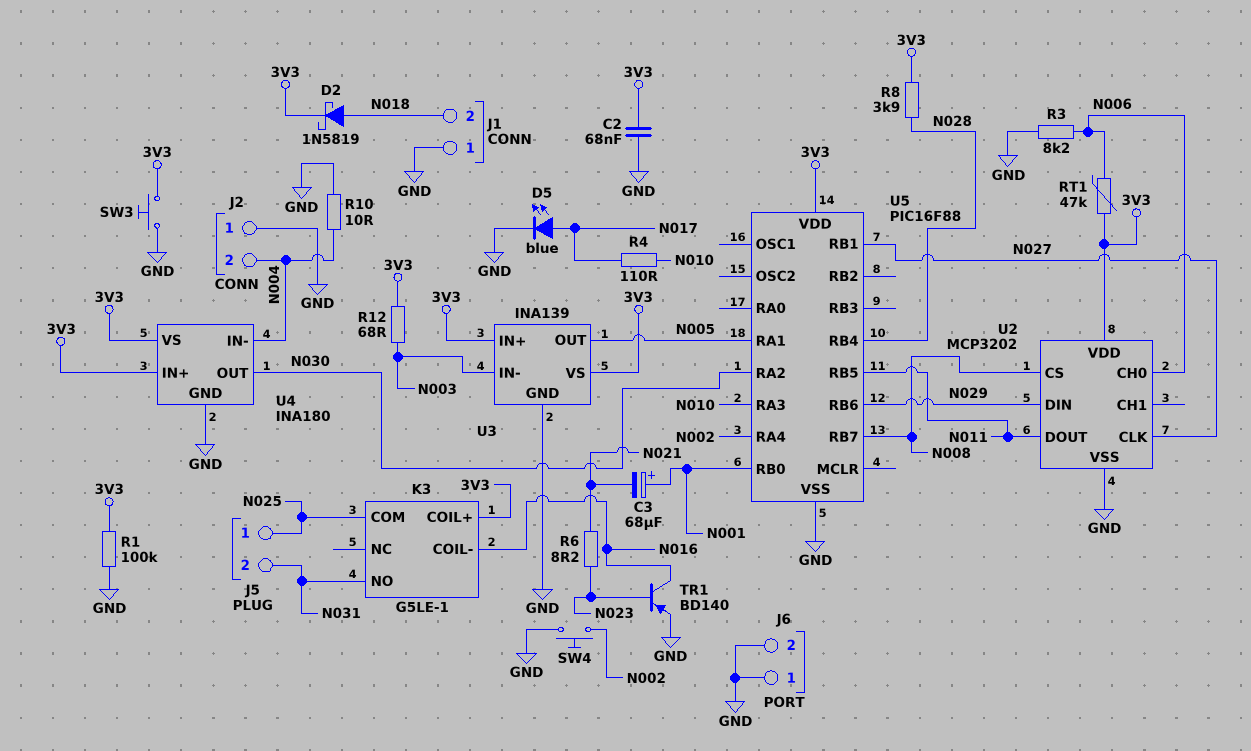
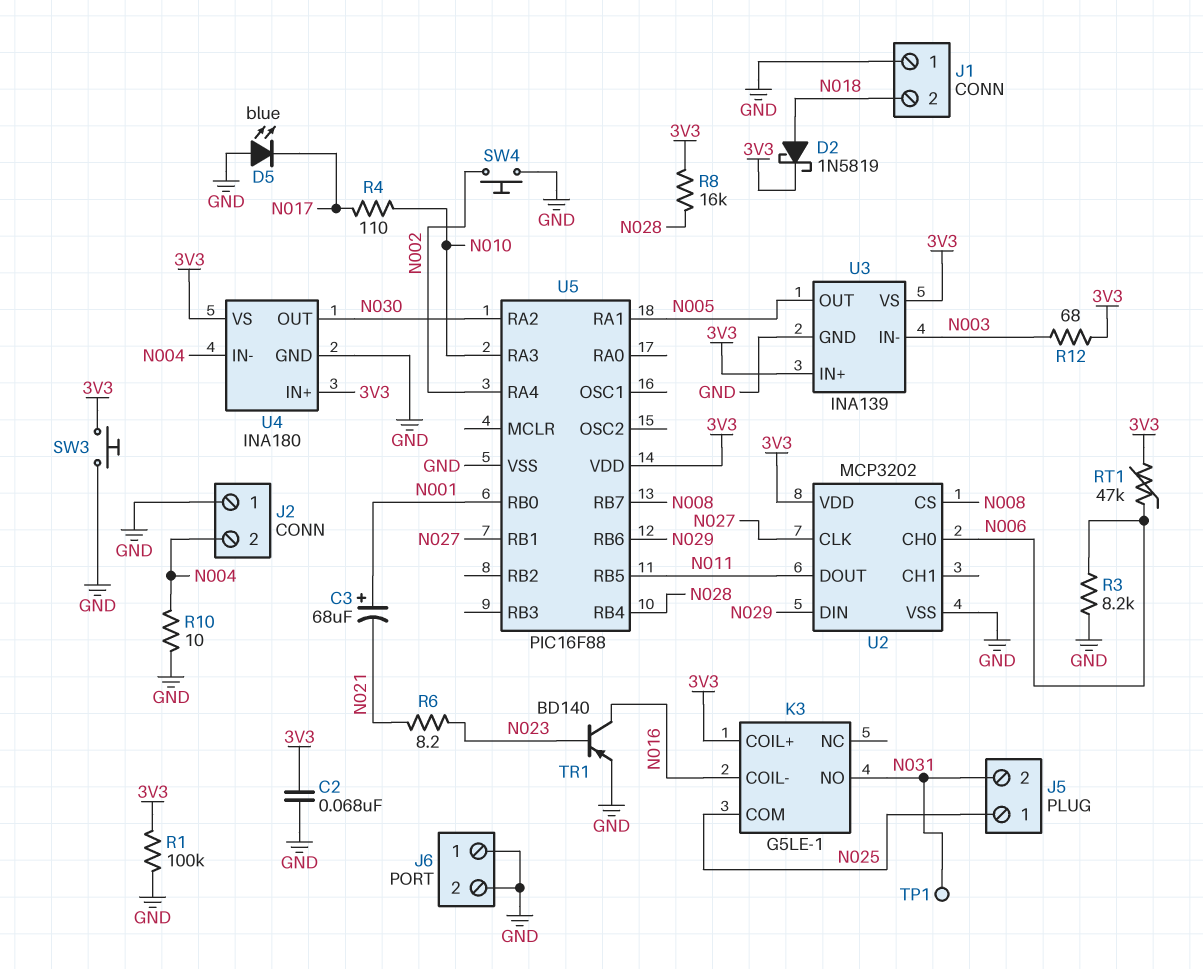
D5: LED blue (A N017, K GND) -> LED blue (A GND, K N017)
R8: 3.9k (3V3, N028) -> 16k (3V3, N028)
TP1: none -> test point (N031)

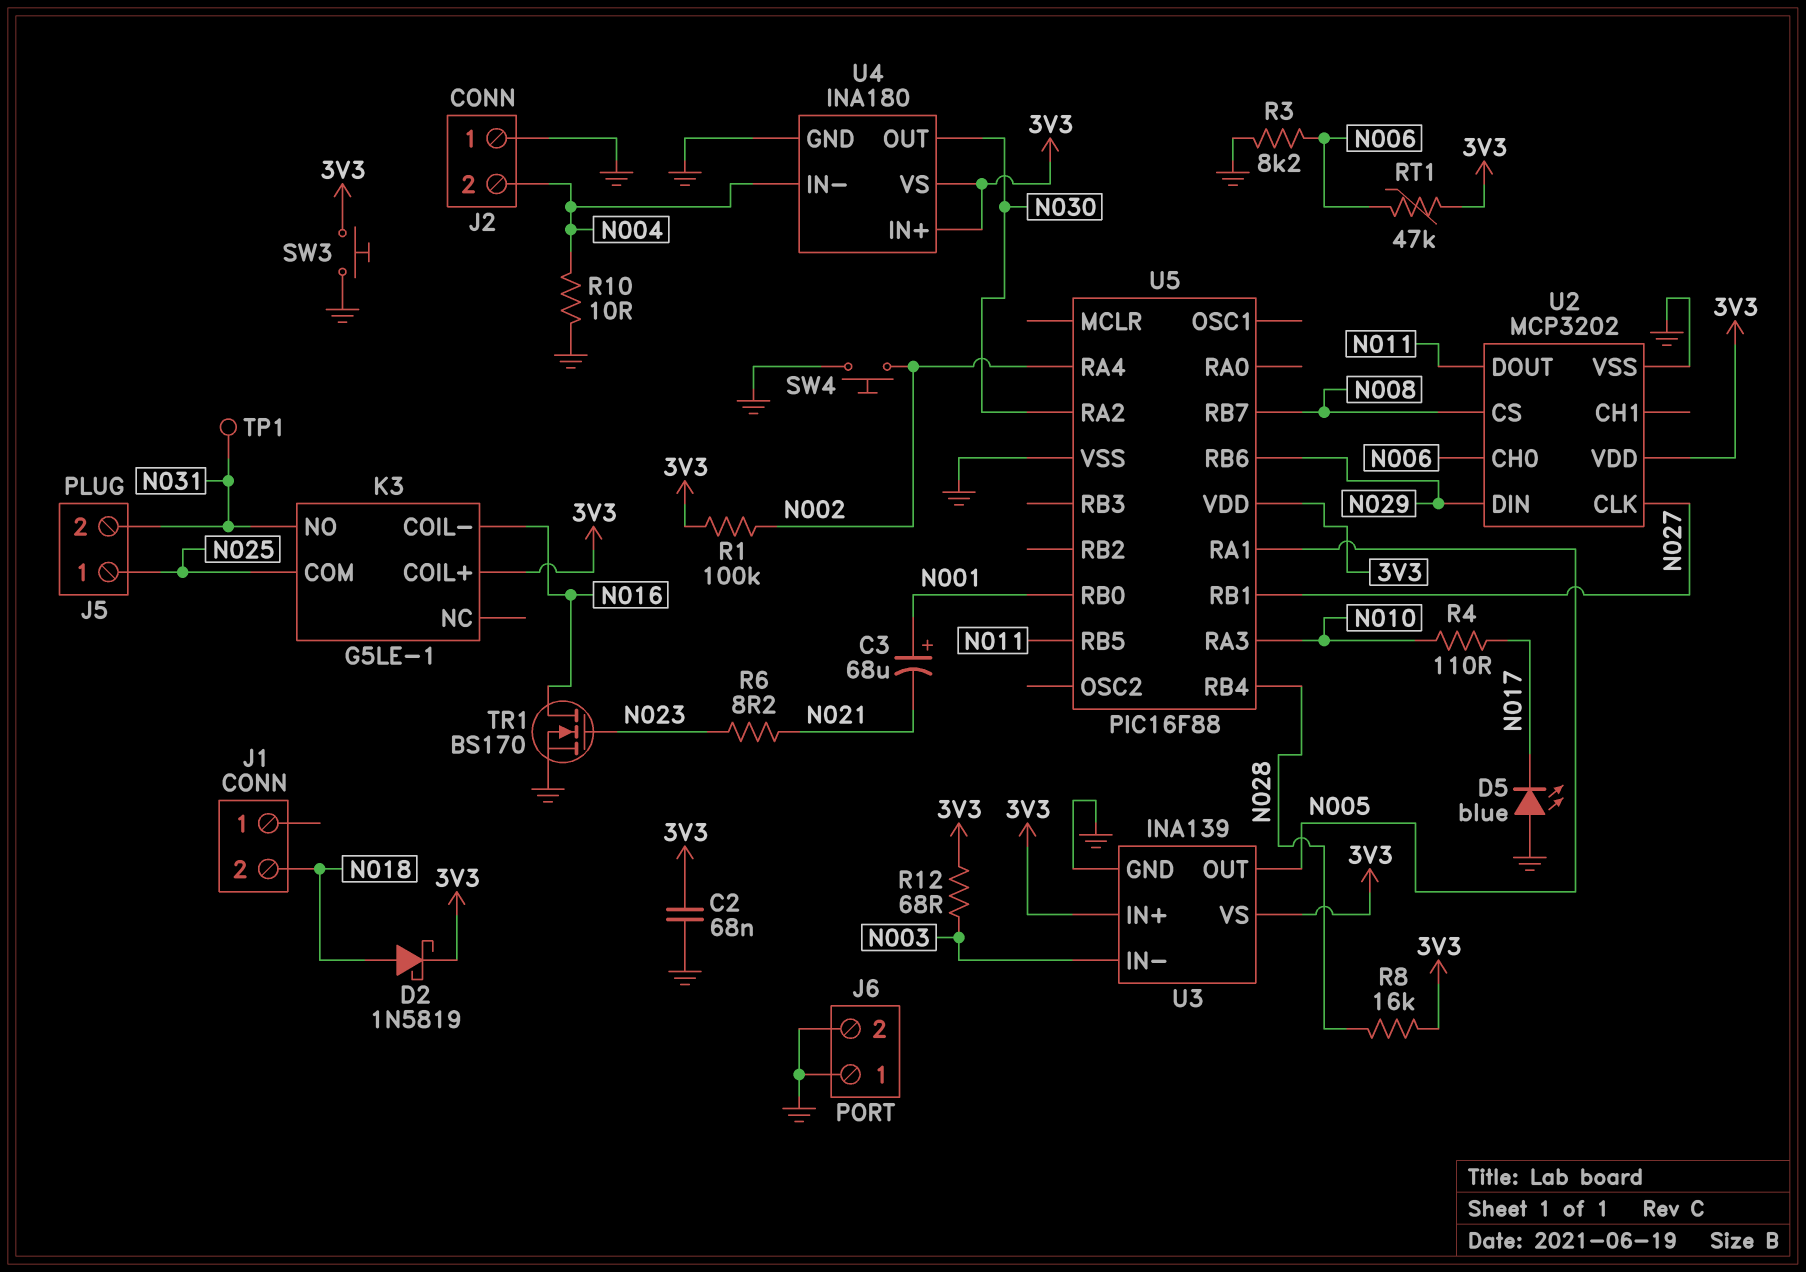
J1 pin 1: GND -> none
R1: 100k (3V3, GND) -> 100k (3V3, N002)
TR1: PNP BD140 (B N023, C N016, E GND) -> NMOS BS170 (G N023, D N016, S GND)

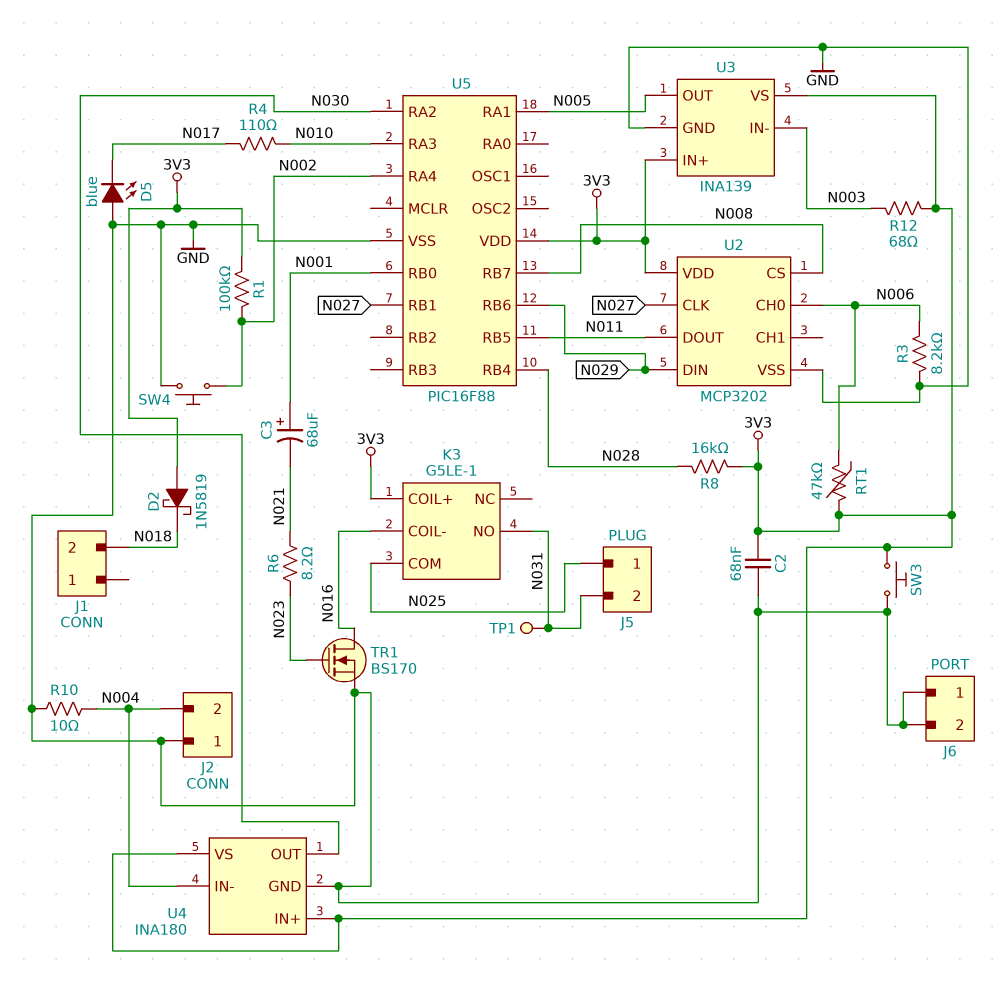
D2: schottky 1N5819 (A N018, K 3V3) -> schottky 1N5819 (A 3V3, K N018)

